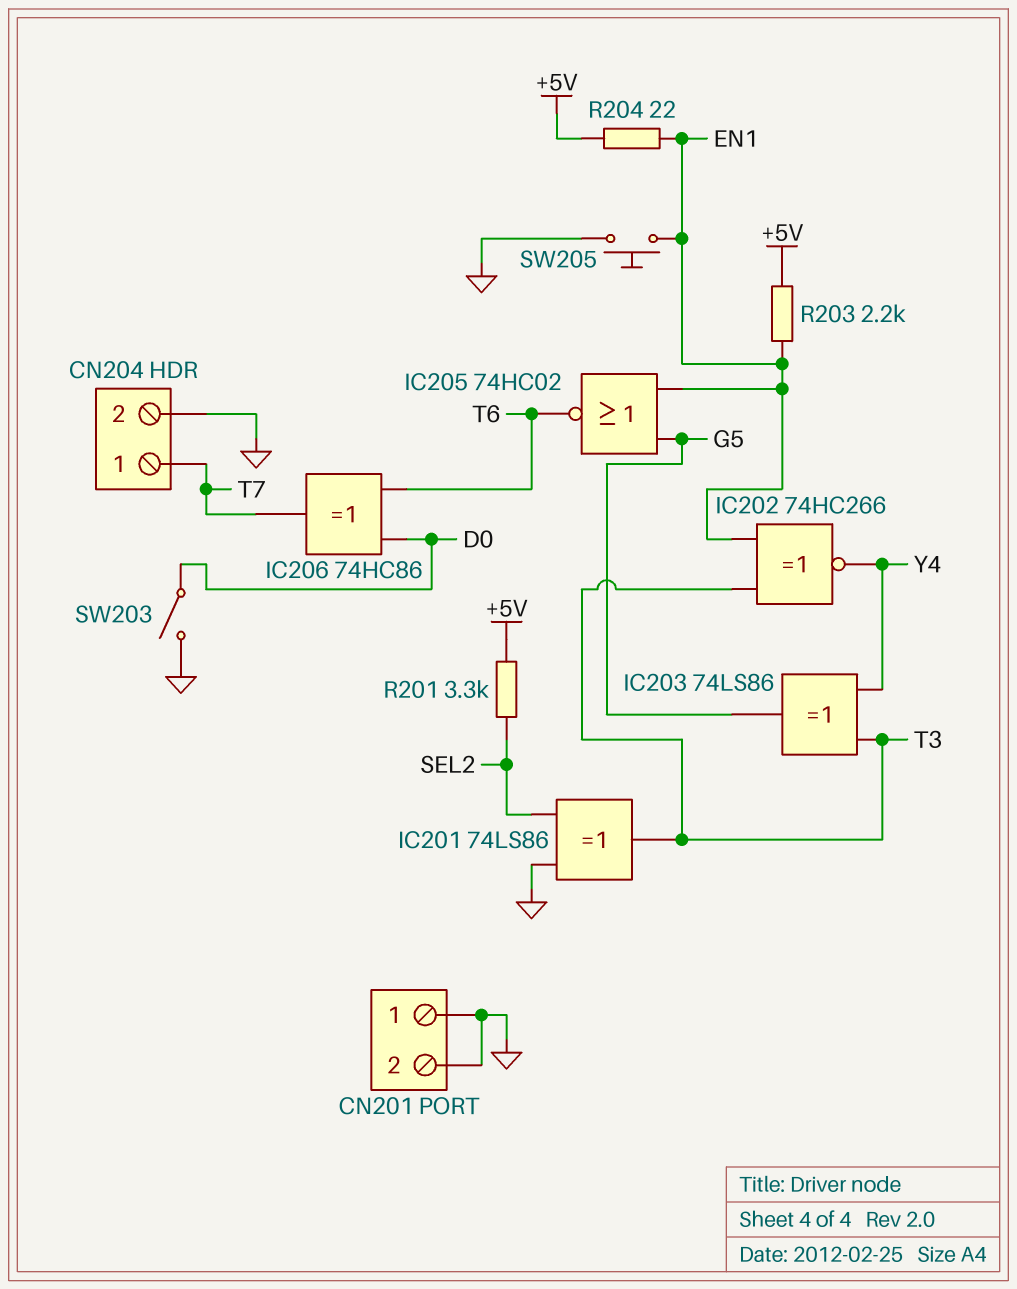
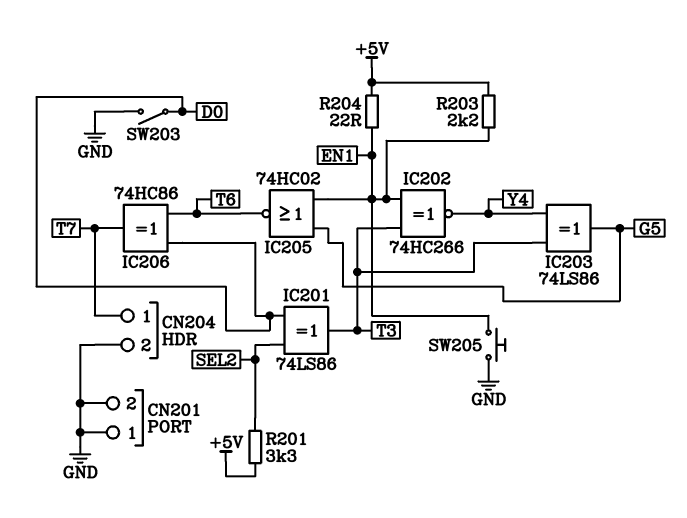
IC201: XOR 74LS86 (in GND, in SEL2, out T3) -> XOR 74LS86 (in D0, in SEL2, out T3)

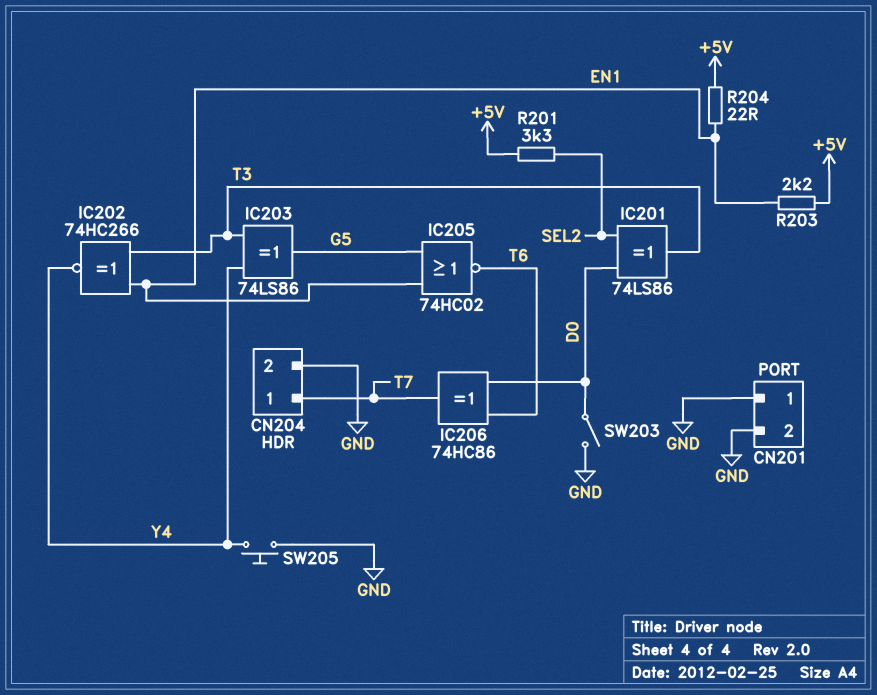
SW205: button (EN1, GND) -> button (GND, Y4)

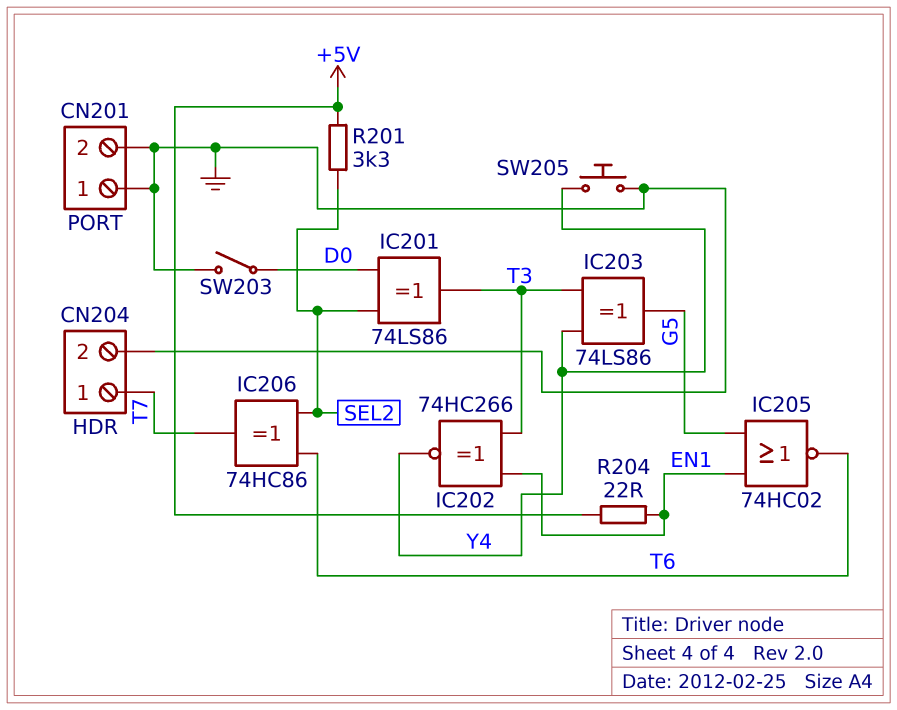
IC206: XOR 74HC86 (in D0, in T6, out T7) -> XOR 74HC86 (in SEL2, in T6, out T7)
R203: 2.2k (+5V, EN1) -> none

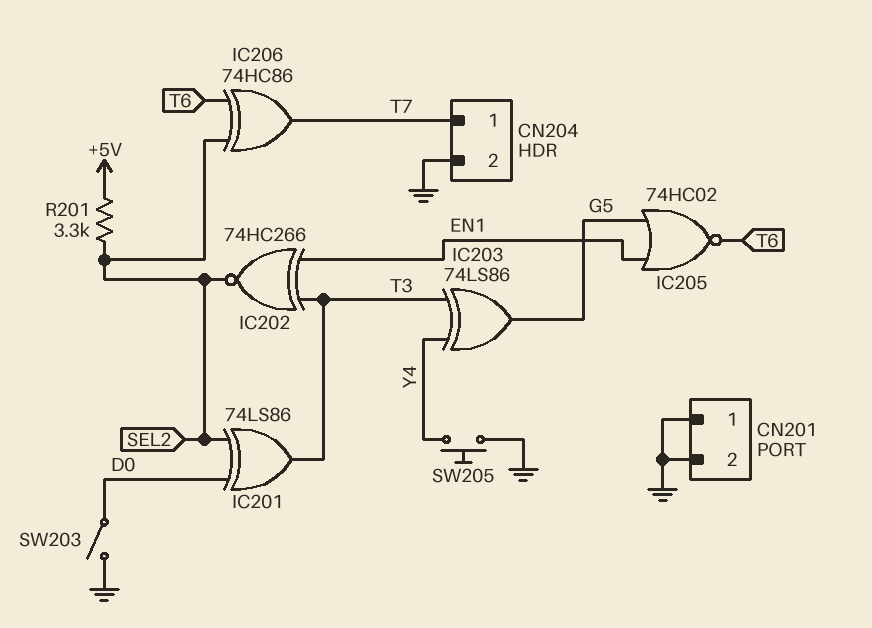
IC202: XNOR 74HC266 (in EN1, in T3, out Y4) -> XNOR 74HC266 (in EN1, in T3, out SEL2)
R204: 22 (+5V, EN1) -> none

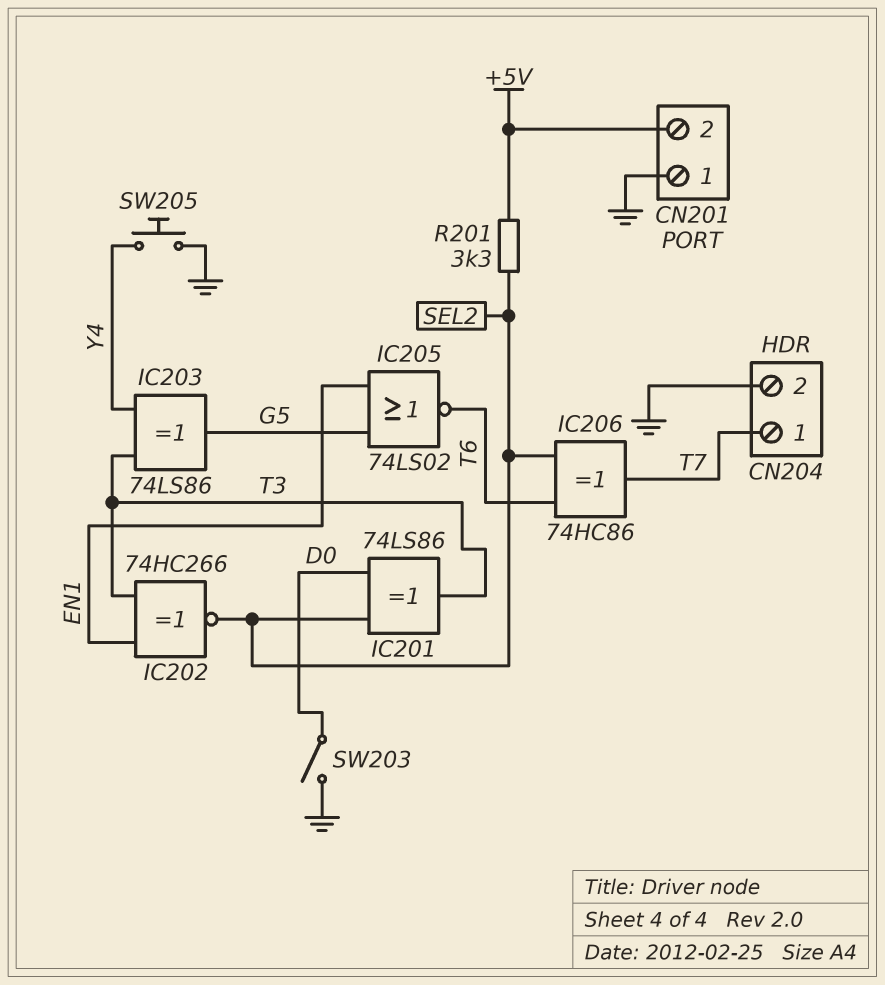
CN201 pin 2: GND -> +5V
IC205: NOR 74HC02 (in EN1, in G5, out T6) -> NOR 74LS02 (in EN1, in G5, out T6)

